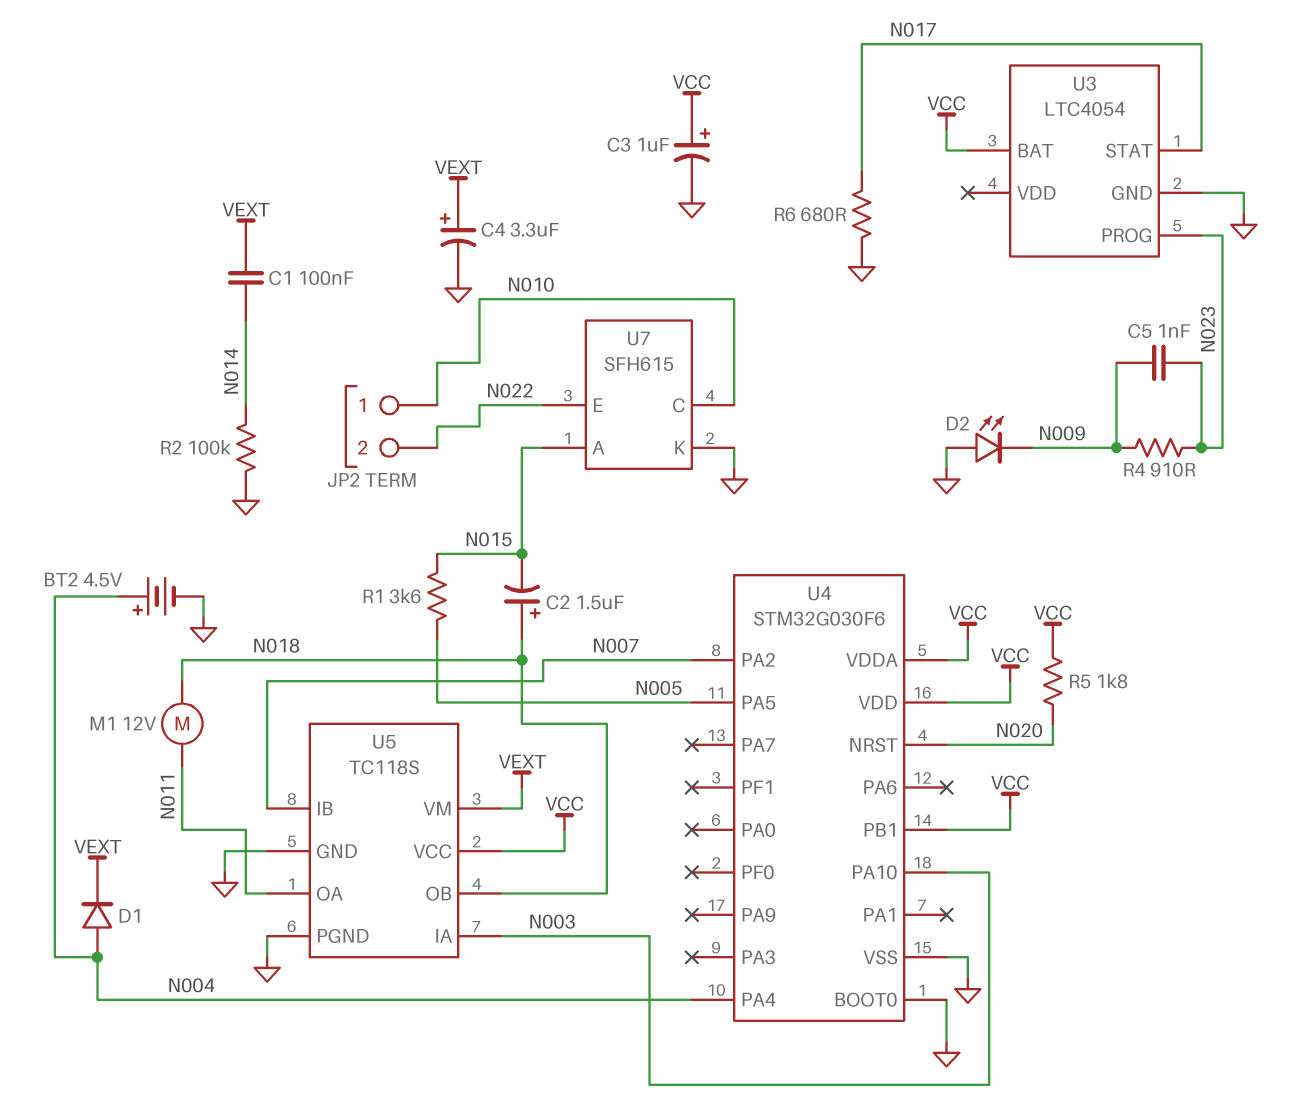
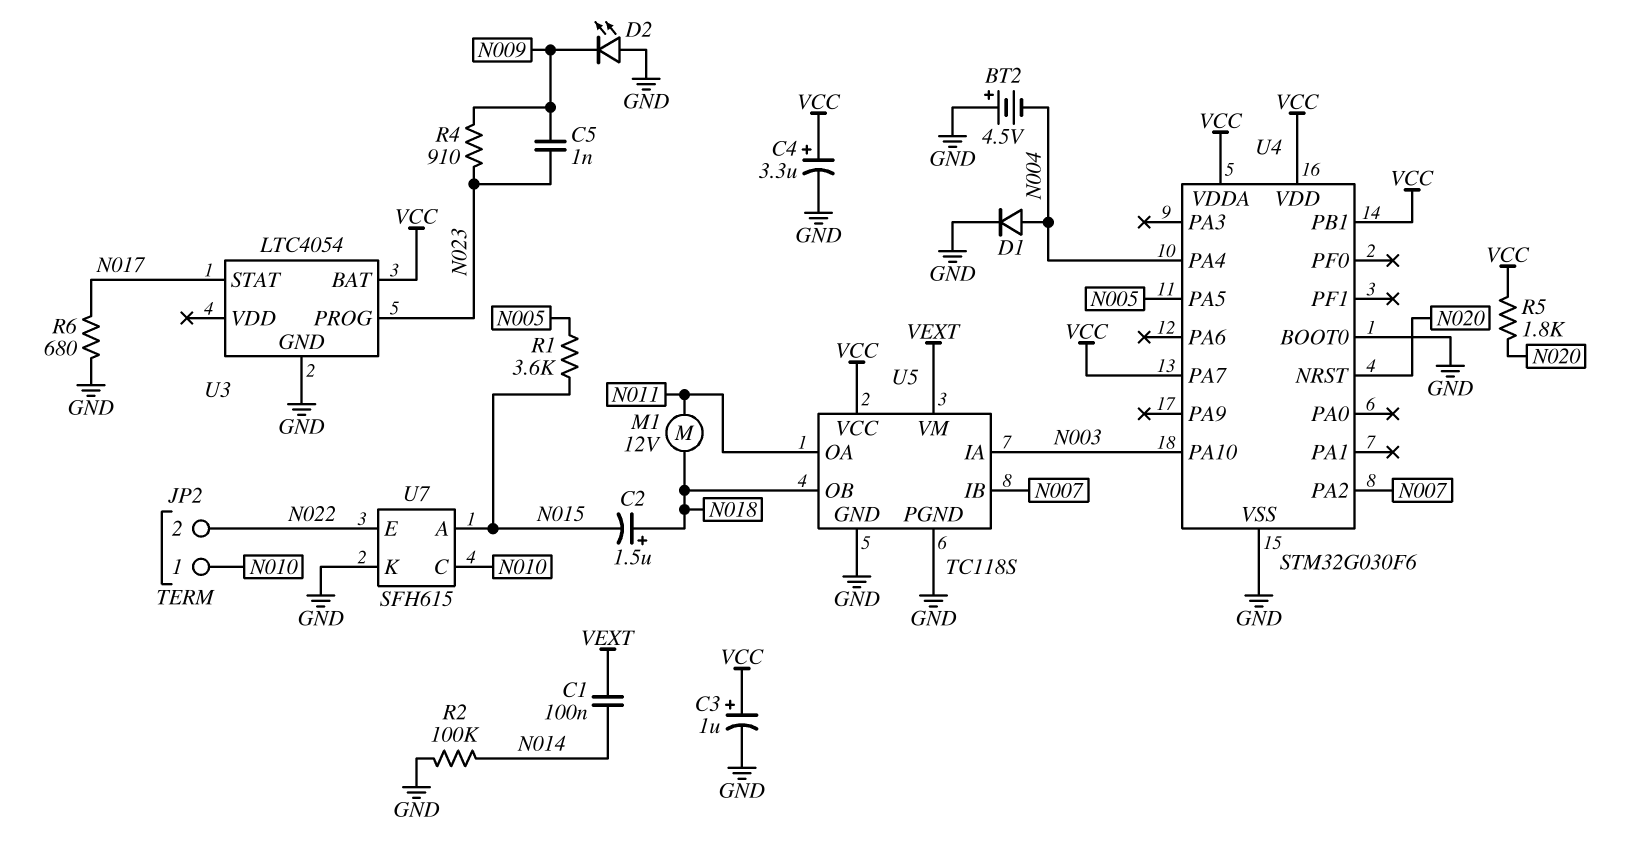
BT2: 4.5V (plus N004, minus GND) -> 4.5V (plus GND, minus N004)
C4: 3.3uF (plus VEXT, minus GND) -> 3.3uF (plus VCC, minus GND)
D1: diode (A N004, K VEXT) -> diode (A N004, K GND)
U4 pin PA7: none -> VCC

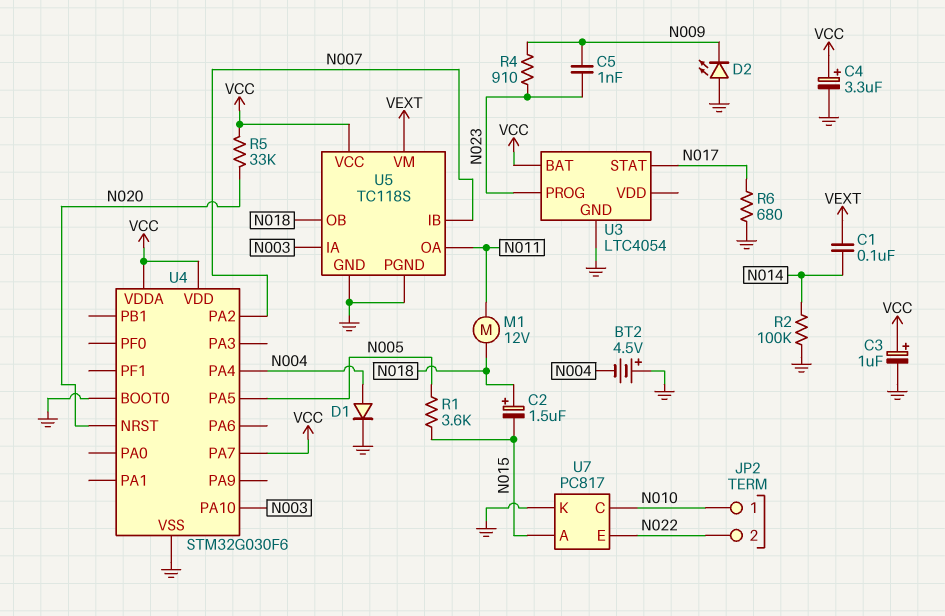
R5: 1.8k (N020, VCC) -> 33k (N020, VCC)
U4 pin PB1: VCC -> none
U7: SFH615 -> PC817

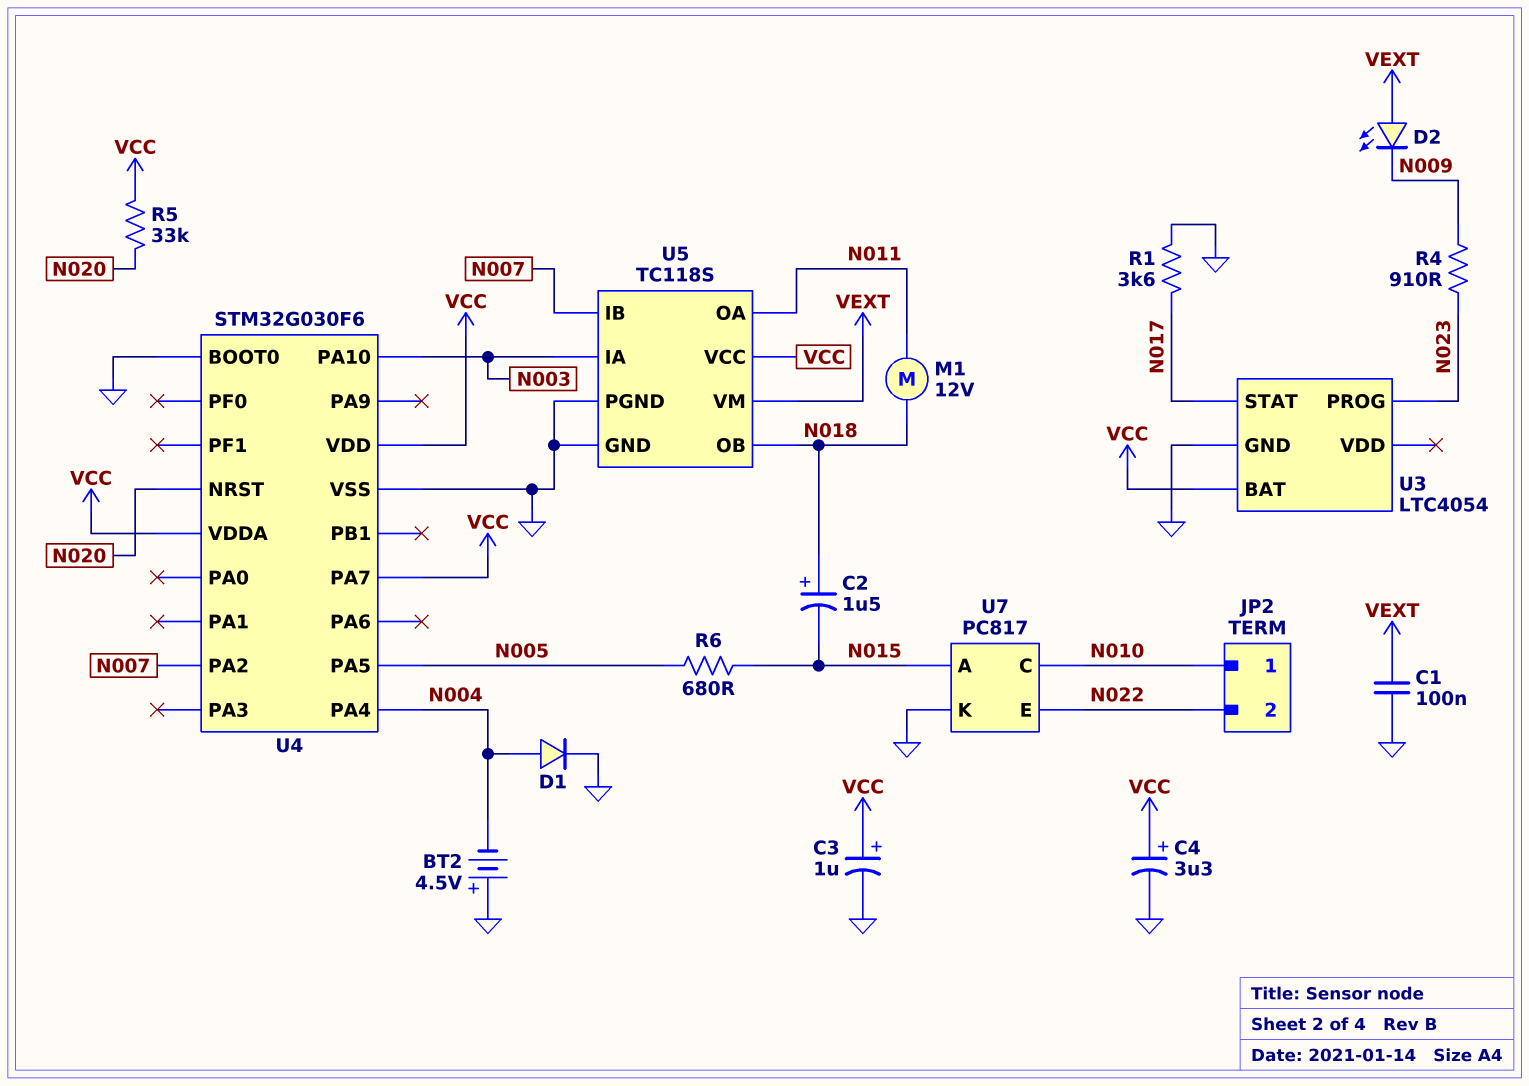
C1: 100nF (N014, VEXT) -> 100nF (GND, VEXT)
C5: 1nF (N009, N023) -> none
D2: LED (A GND, K N009) -> LED (A VEXT, K N009)
R1: 3.6k (N005, N015) -> 3.6k (GND, N017)
R2: 100k (GND, N014) -> none
R6: 680 (GND, N017) -> 680 (N005, N015)

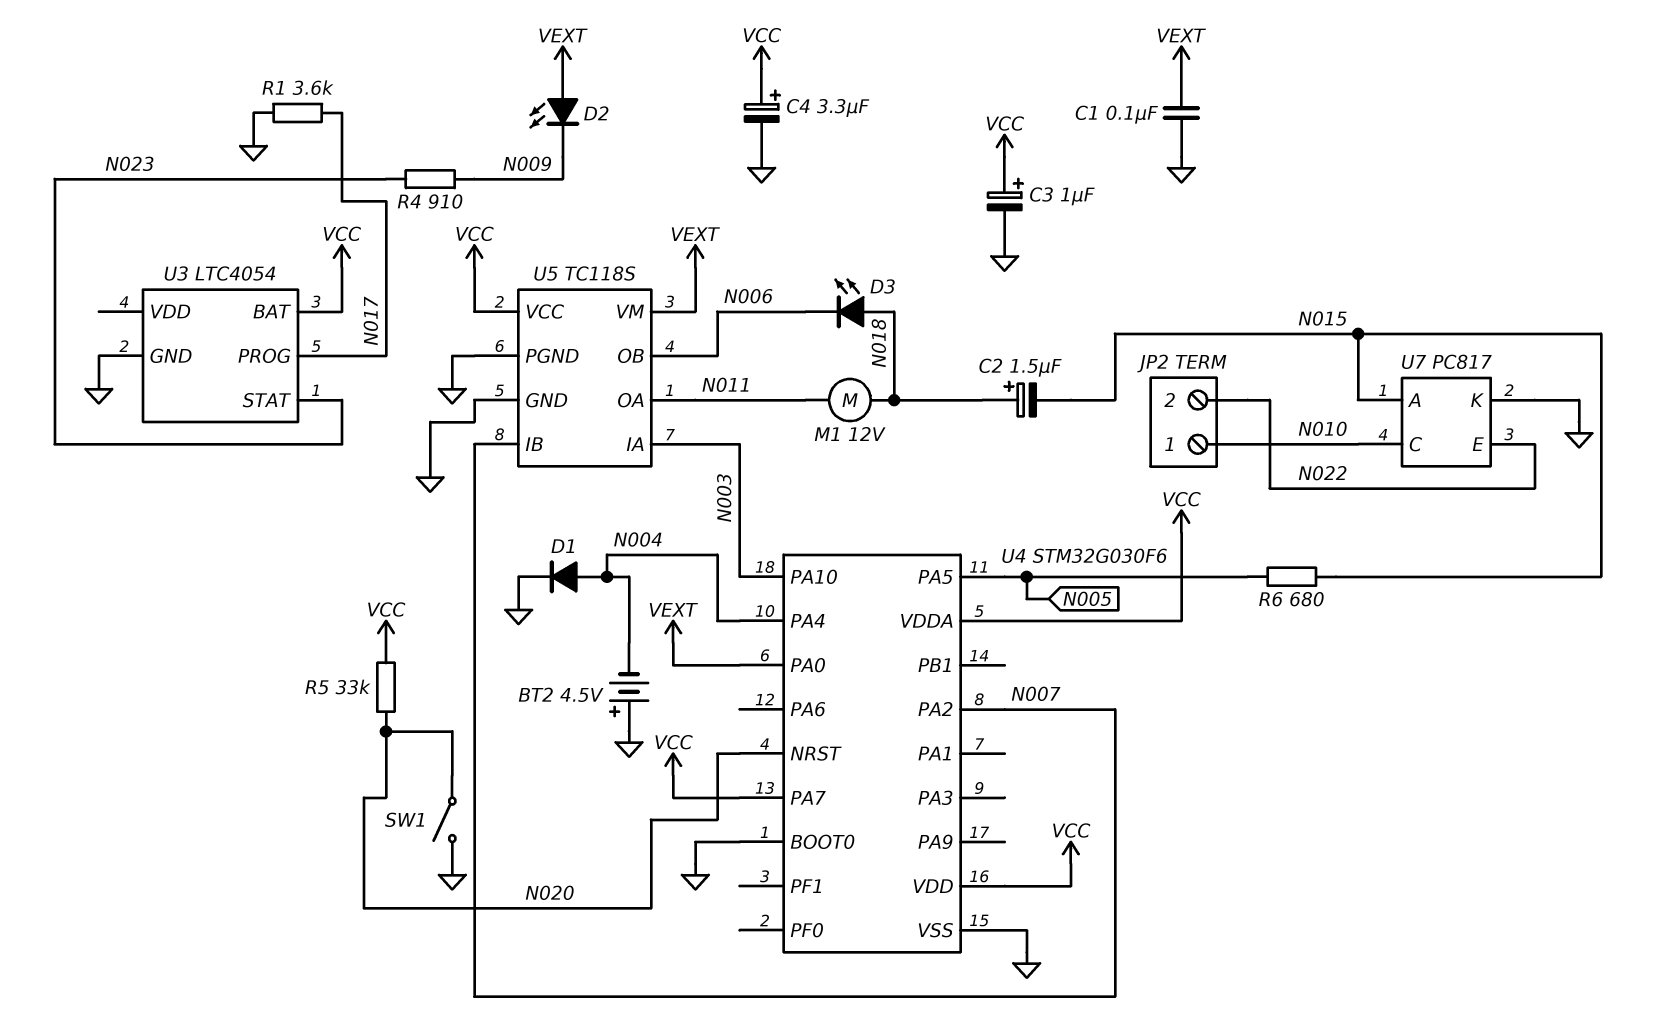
D3: none -> LED (A N018, K N006)
SW1: none -> switch (GND, N020)
U3 pin PROG: N023 -> N017
U3 pin STAT: N017 -> N023
U4 pin PA0: none -> VEXT
U5 pin OB: N018 -> N006

